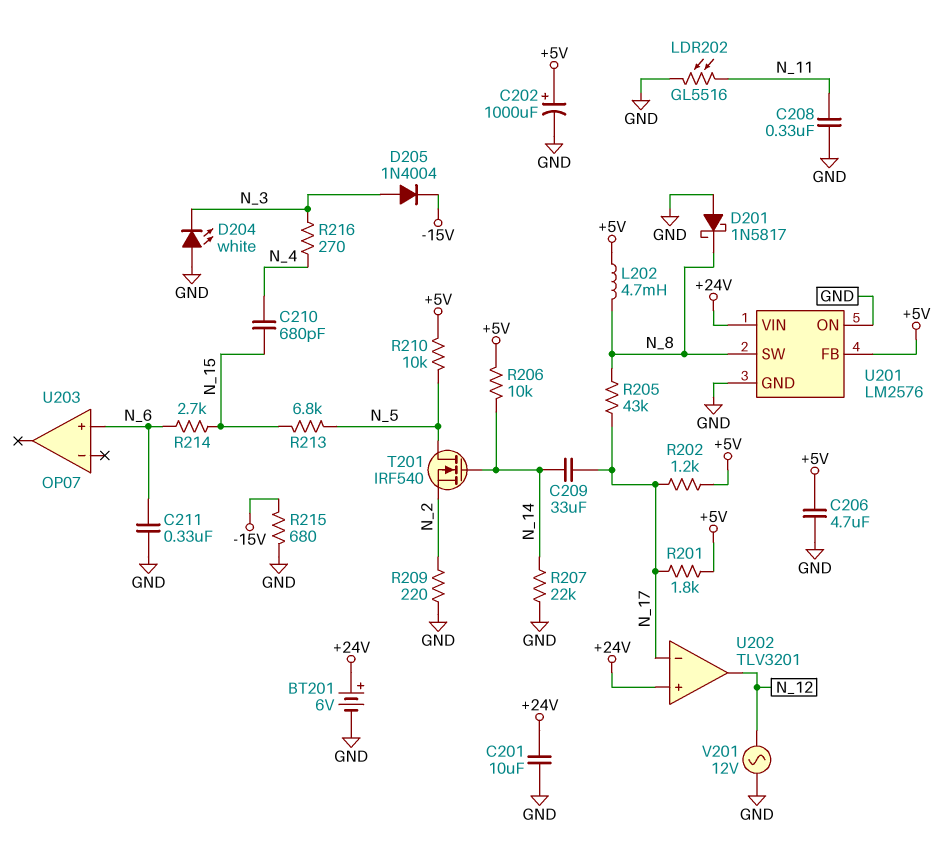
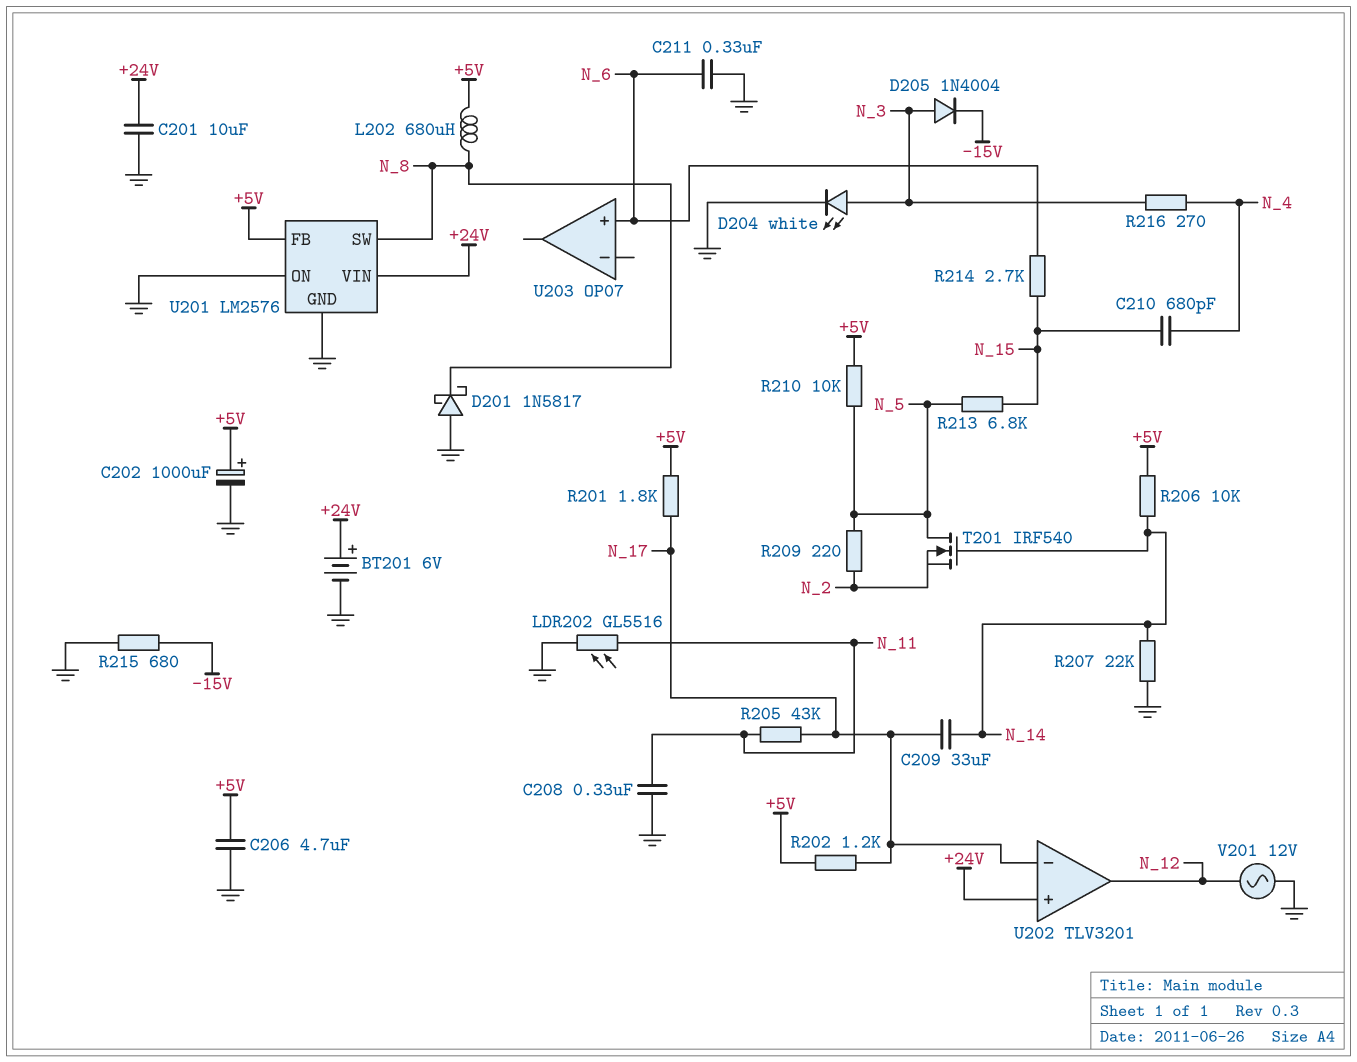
D204: LED white (A GND, K N_3) -> LED white (A N_3, K GND)
L202: 4.7mH (+5V, N_8) -> 680uH (+5V, N_8)
R205: 43k (N_8, N_17) -> 43k (N_11, N_17)
R209: 220 (GND, N_2) -> 220 (N_2, N_5)

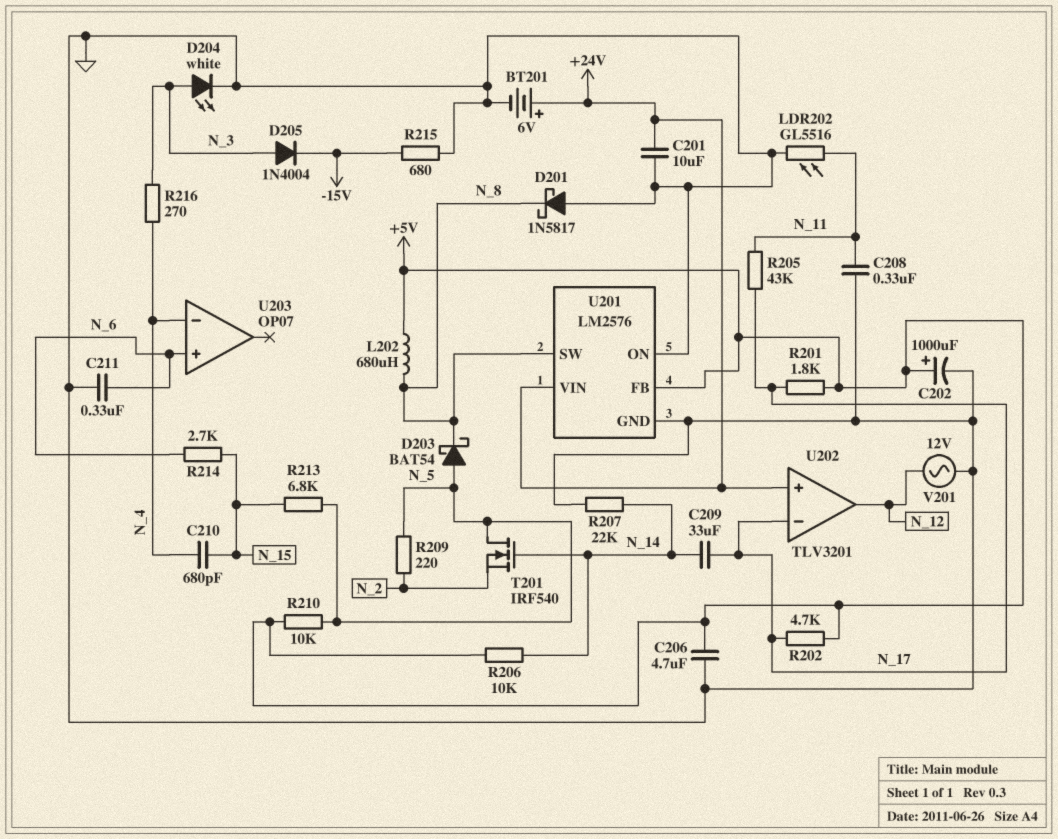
D203: none -> schottky BAT54 (A N_5, K N_8)
R202: 1.2k (+5V, N_17) -> 4.7k (+5V, N_17)
U203 pin in-: none -> N_4

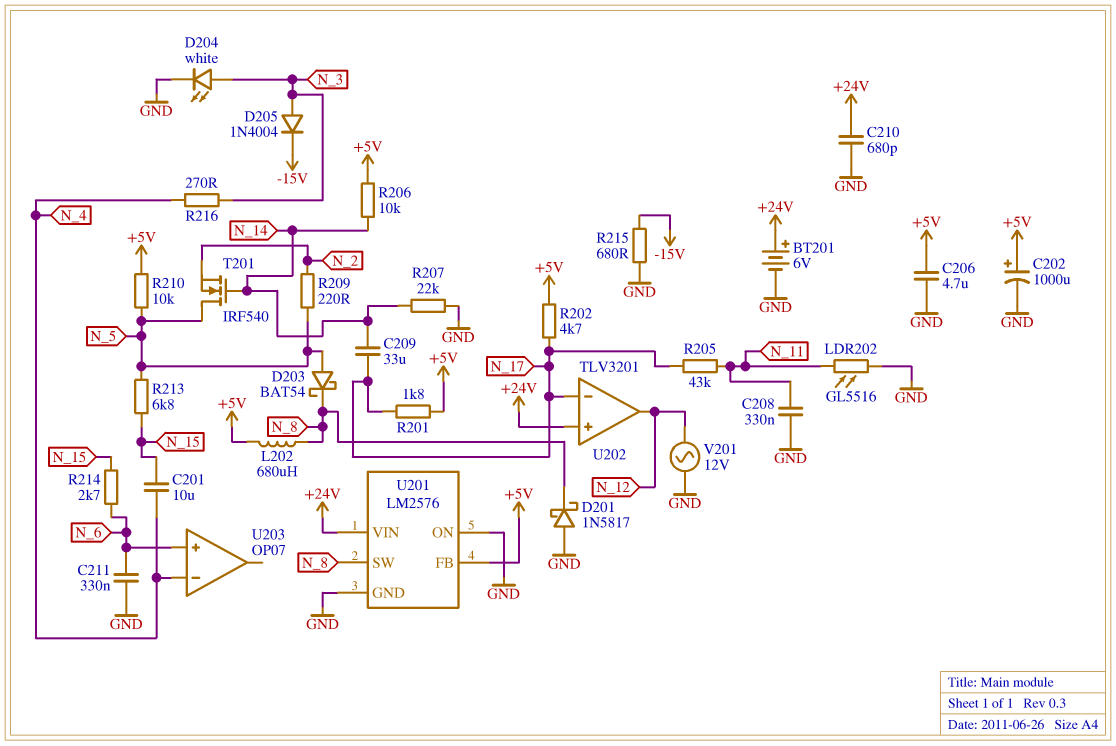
C201: 10uF (+24V, GND) -> 10uF (N_4, N_15)
C210: 680pF (N_4, N_15) -> 680pF (+24V, GND)

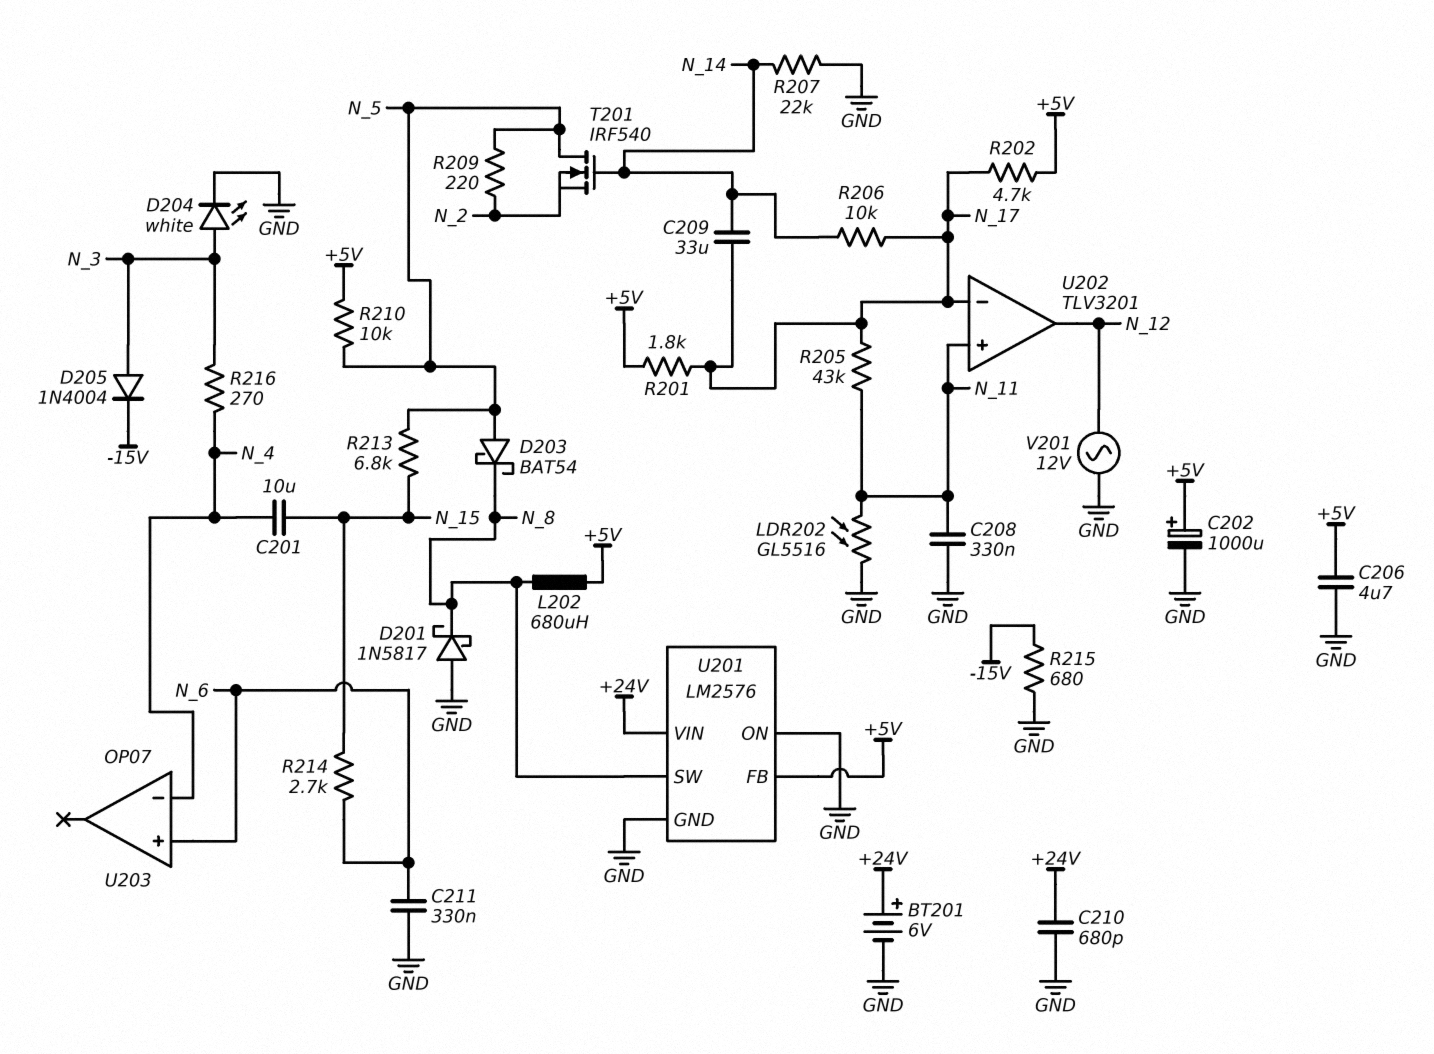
R206: 10k (+5V, N_14) -> 10k (N_14, N_17)
U202 pin in+: +24V -> N_11

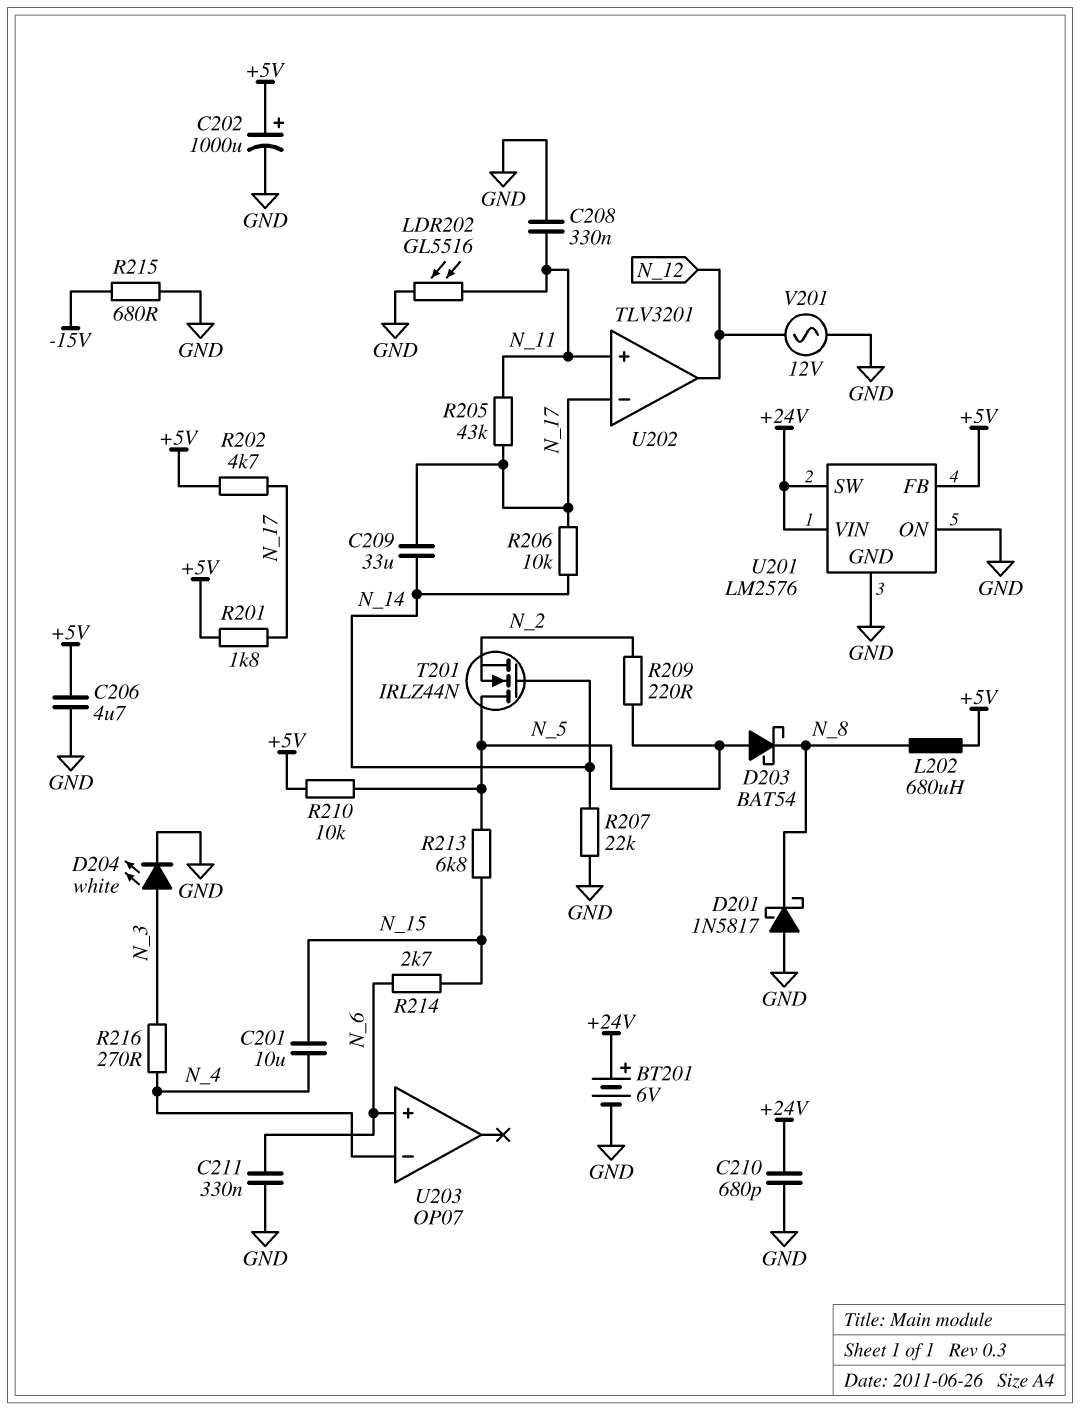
D205: diode 1N4004 (A N_3, K -15V) -> none
T201: NMOS IRF540 (G N_14, D N_5, S N_2) -> NMOS IRLZ44N (G N_14, D N_5, S N_2)
U201 pin SW: N_8 -> +24V

